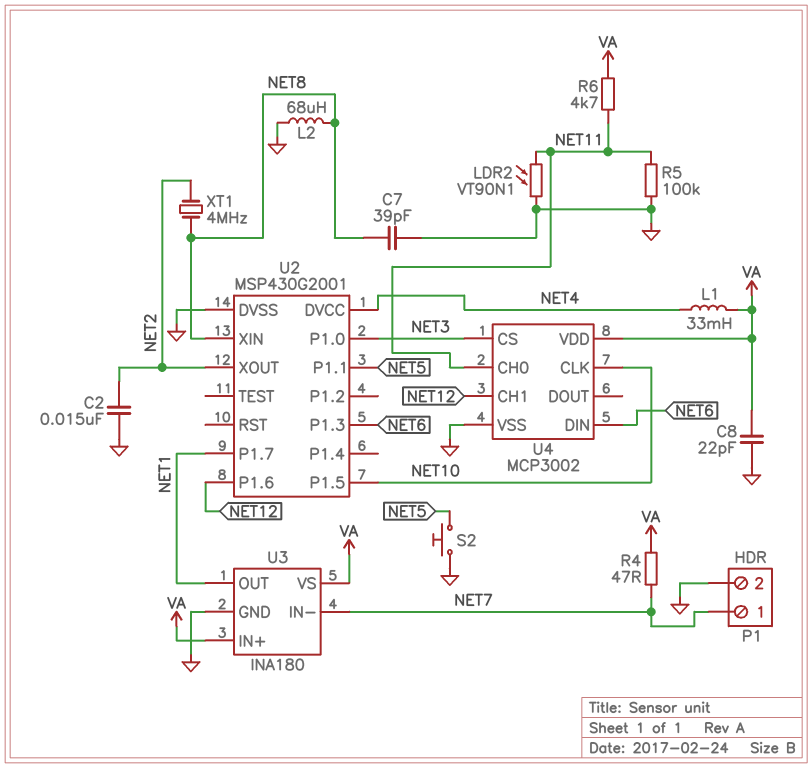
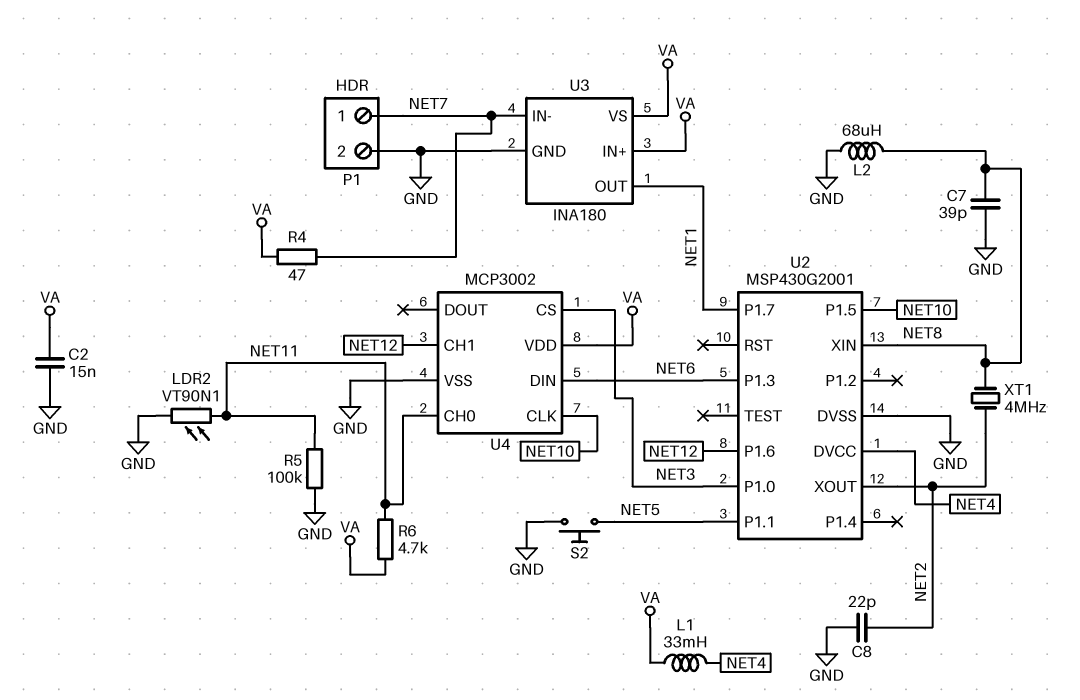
C2: 15nF (GND, NET2) -> 15nF (GND, VA)
C8: 22pF (GND, VA) -> 22pF (GND, NET2)

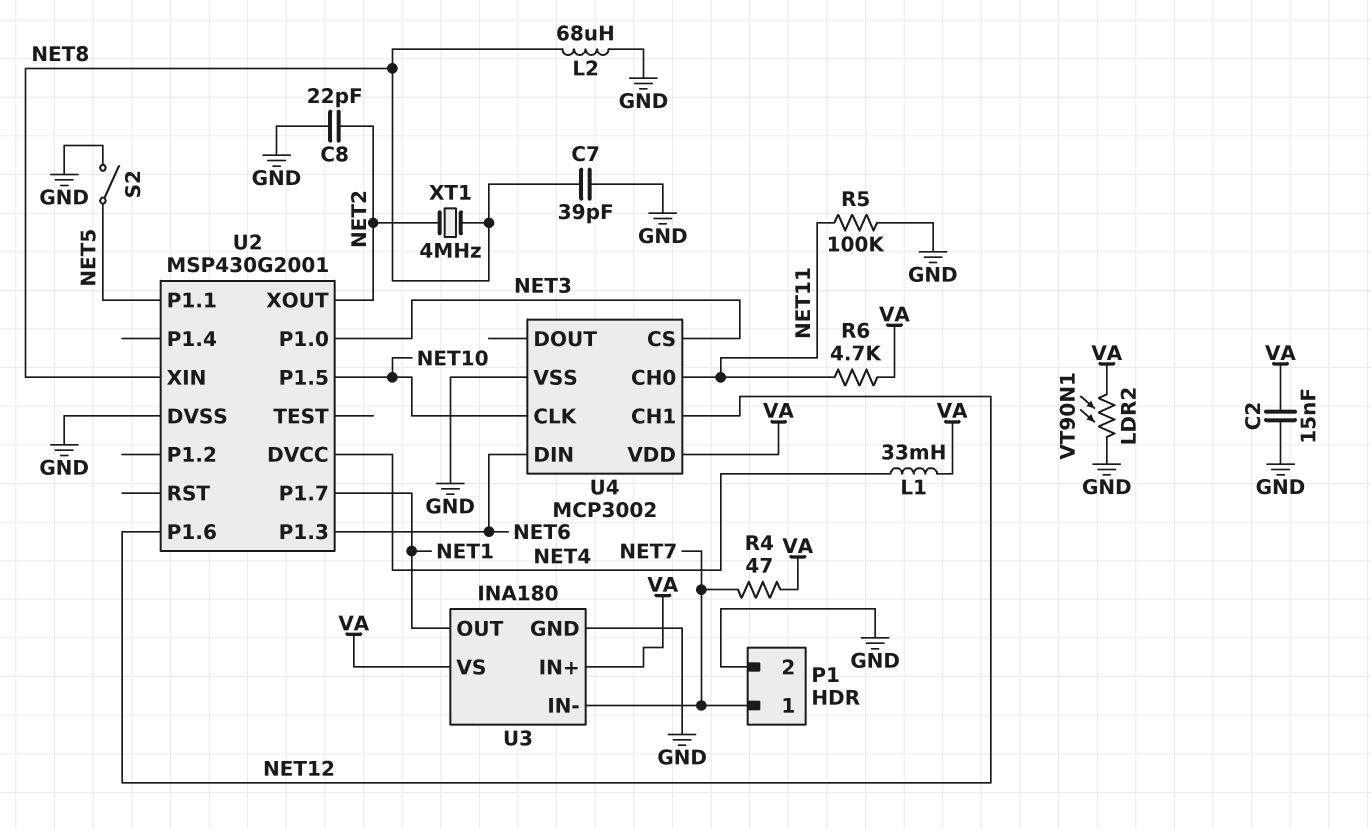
LDR2: VT90N1 (GND, NET11) -> VT90N1 (GND, VA)
S2: button (GND, NET5) -> switch (GND, NET5)

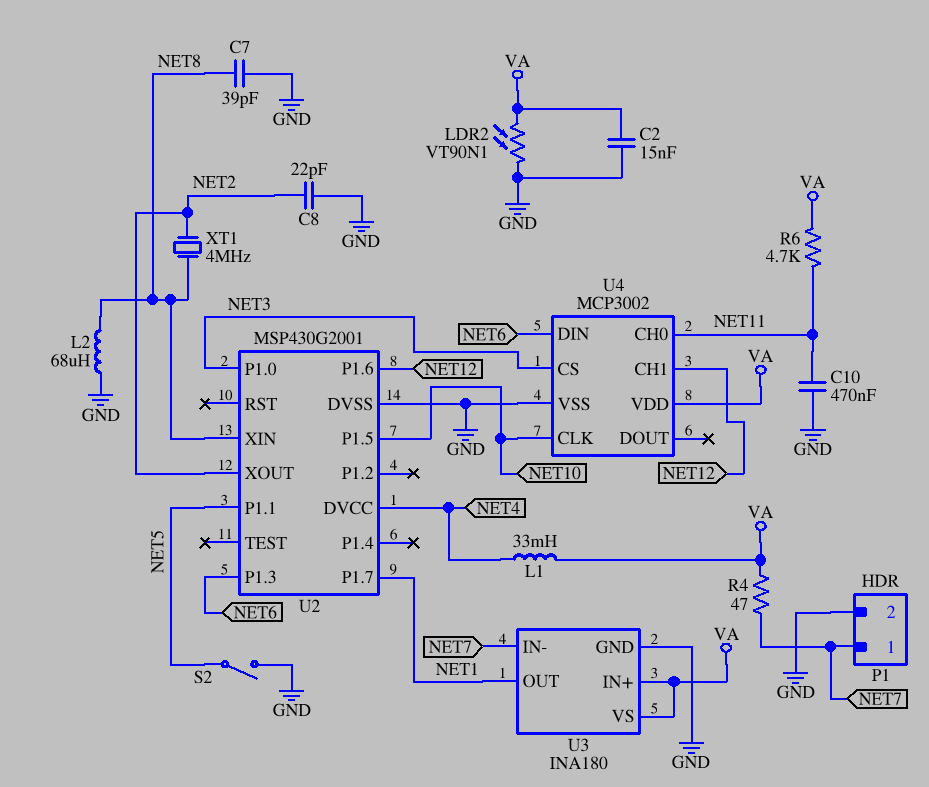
C10: none -> 470nF (GND, NET11)
R5: 100k (GND, NET11) -> none

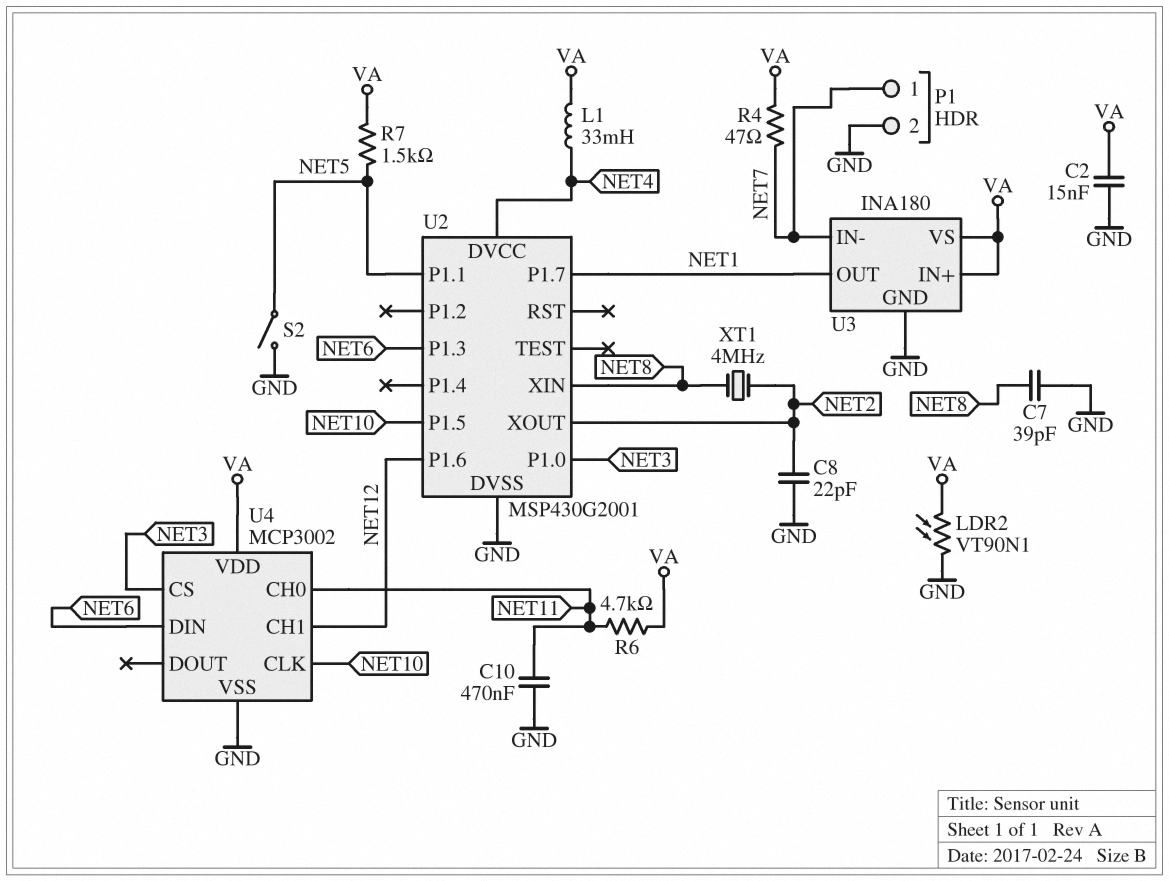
L2: 68uH (GND, NET8) -> none
R7: none -> 1.5k (NET5, VA)

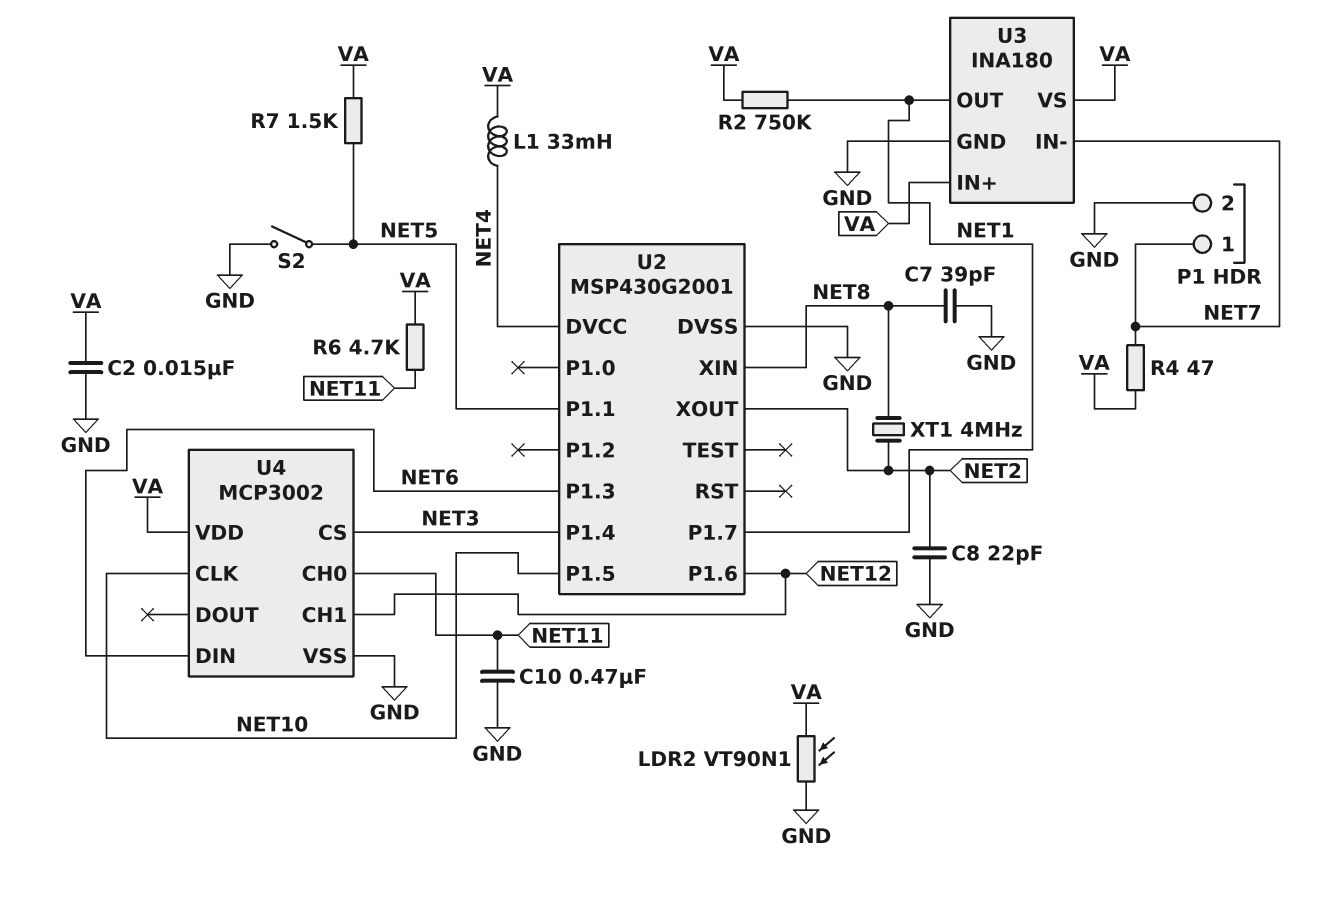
R2: none -> 750k (NET1, VA)
U2 pin P1.0: NET3 -> none
U2 pin P1.4: none -> NET3

